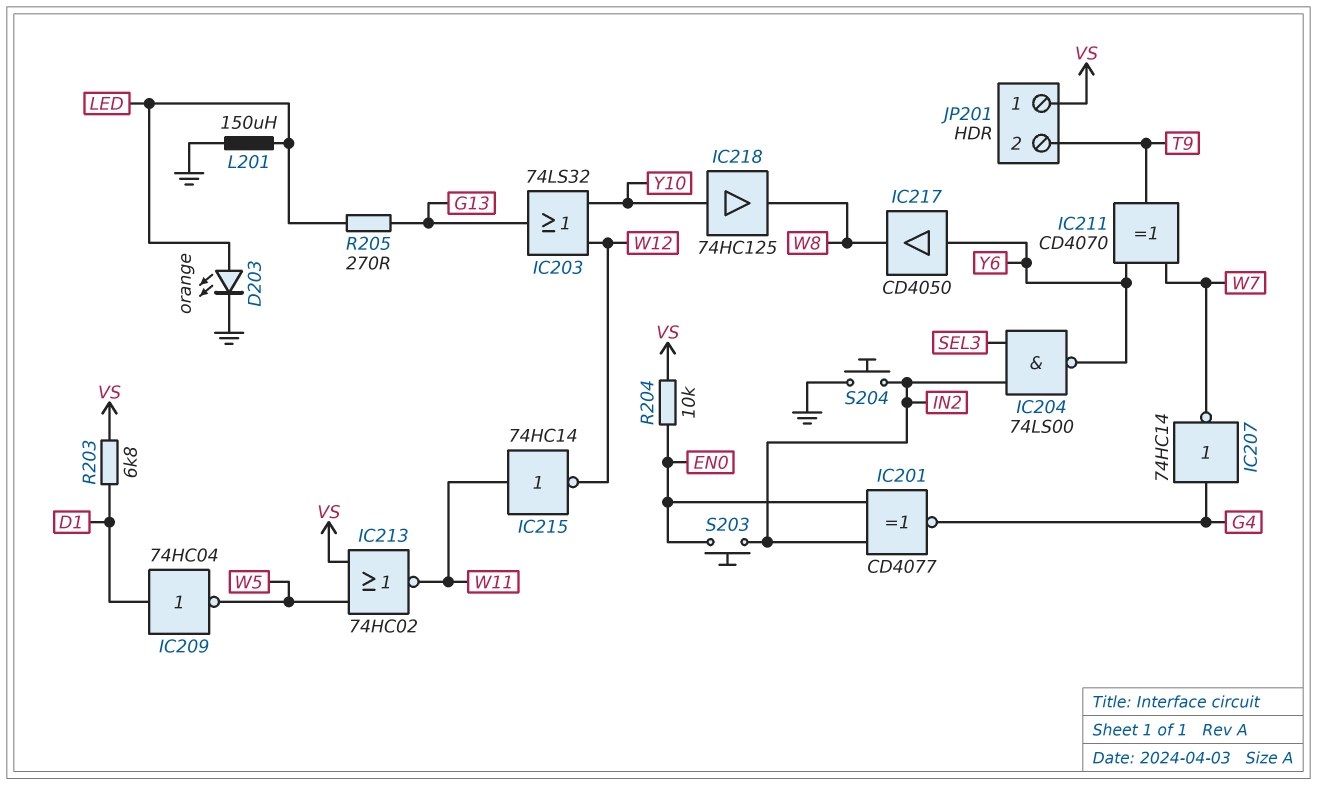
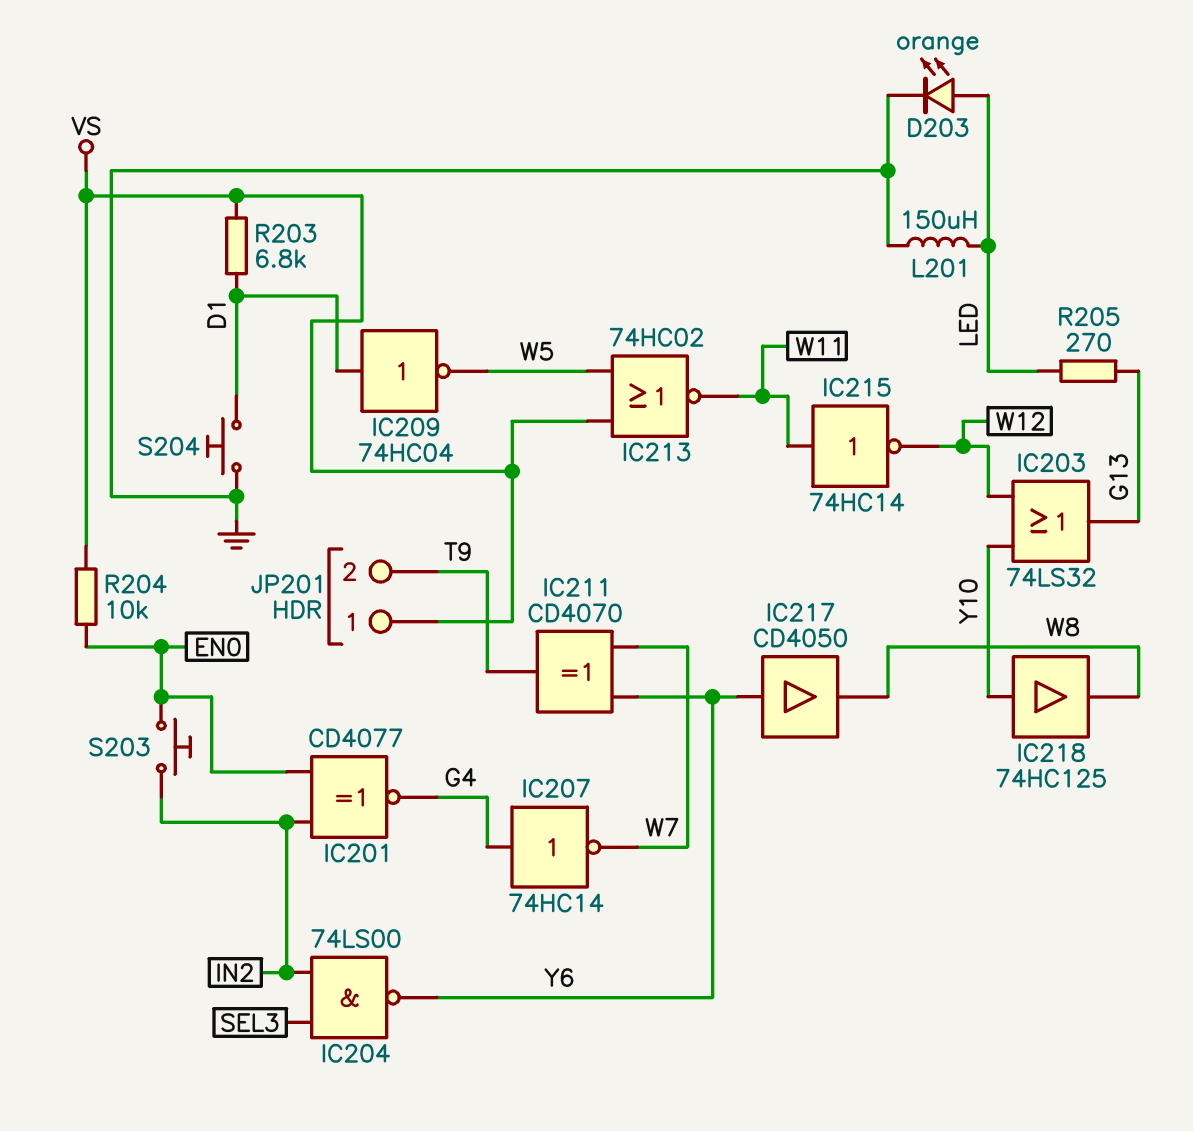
S204: button (GND, IN2) -> button (D1, GND)

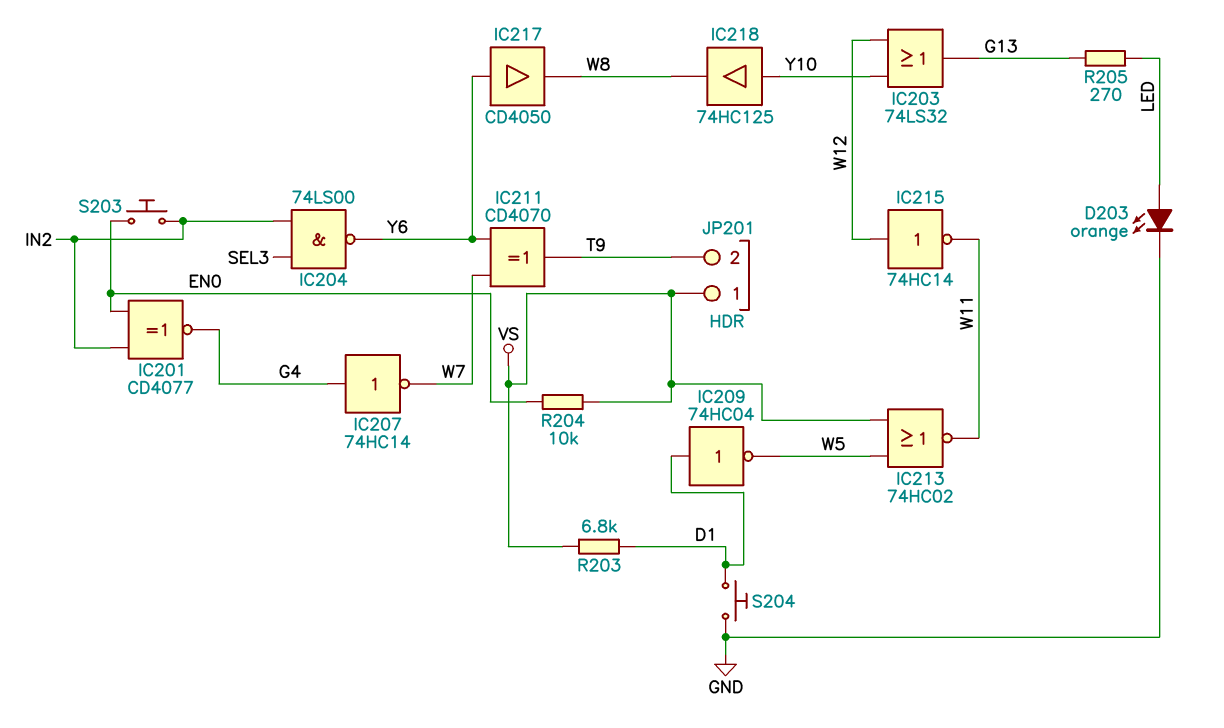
IC215: NOT 74HC14 (in W11, out W12) -> NOT 74HC14 (in W12, out W11)
L201: 150uH (GND, LED) -> none

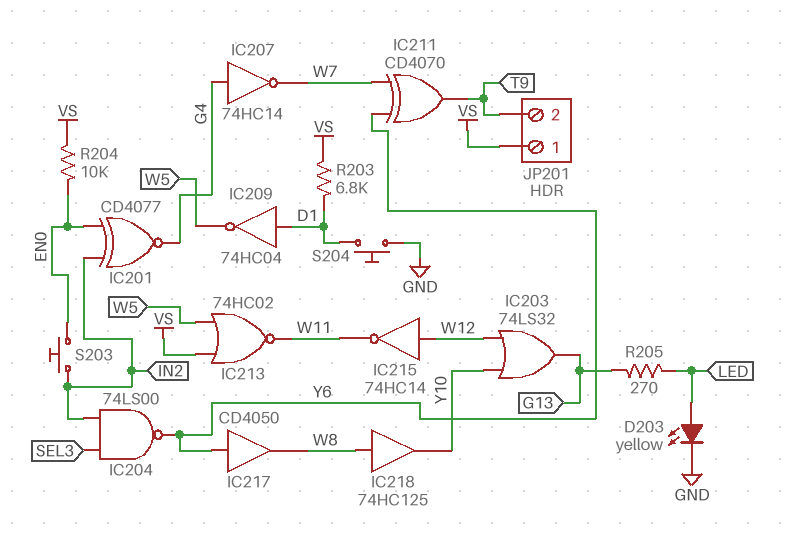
D203: LED orange (A LED, K GND) -> LED yellow (A LED, K GND)
IC218: buffer 74HC125 (in Y10, out W8) -> buffer 74HC125 (in W8, out Y10)

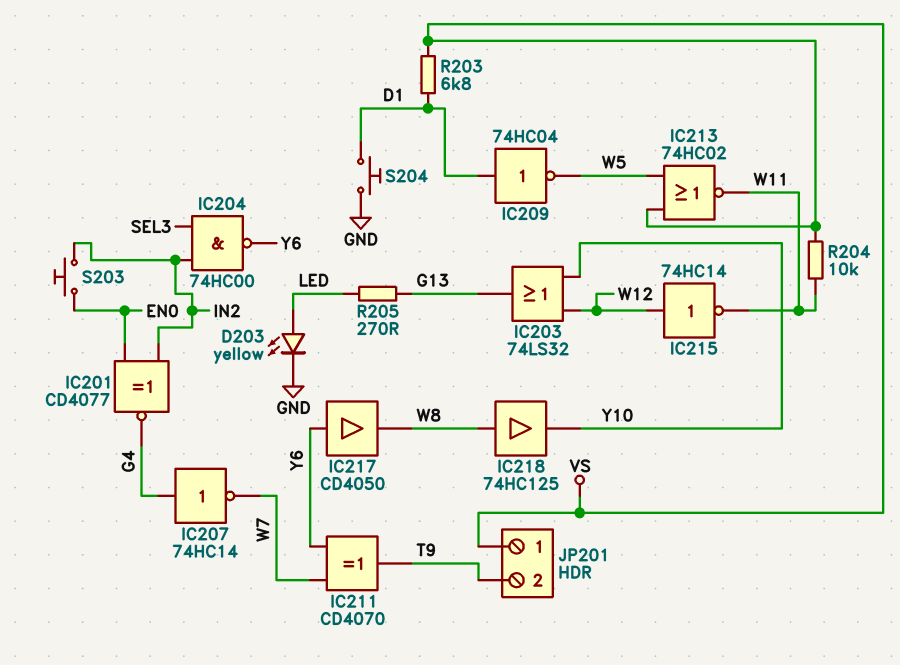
IC204: NAND 74LS00 (in IN2, in SEL3, out Y6) -> NAND 74HC00 (in IN2, in SEL3, out Y6)
R204: 10k (EN0, VS) -> 10k (VS, W11)

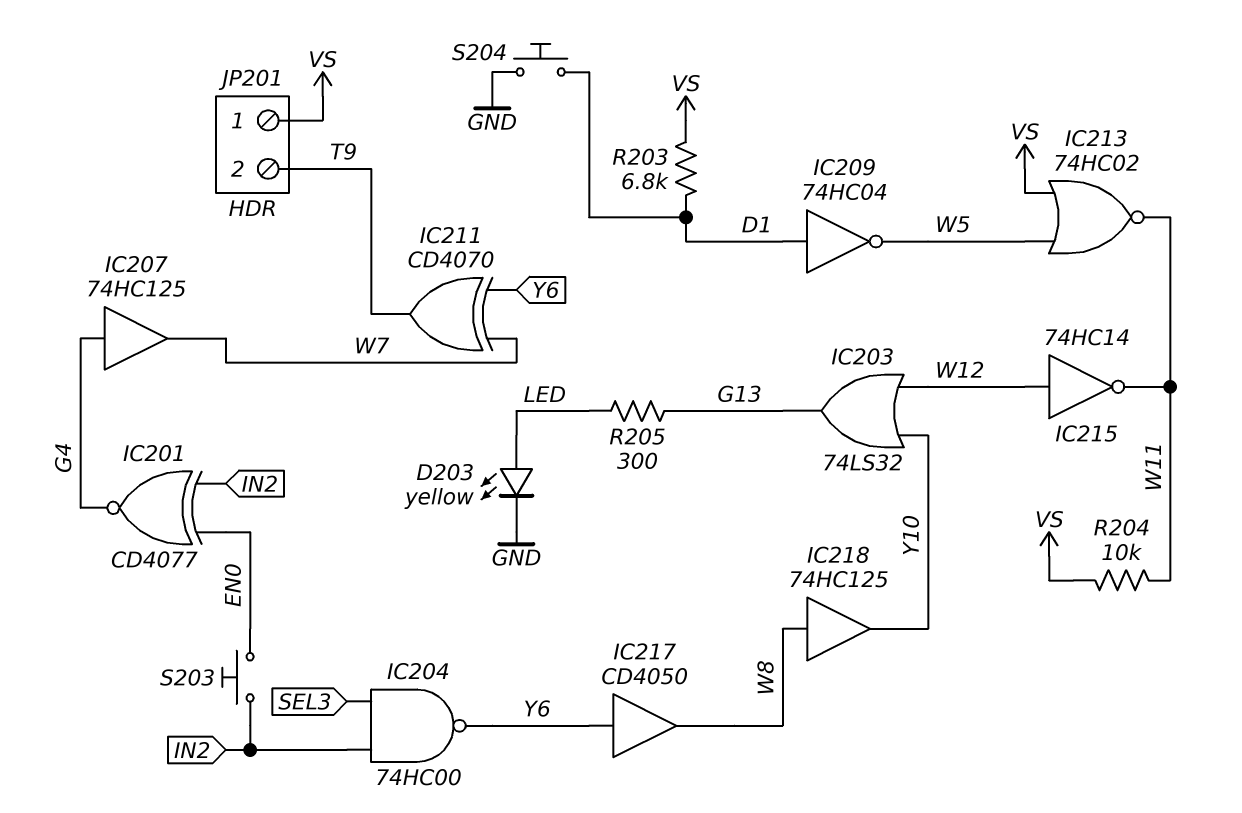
IC207: NOT 74HC14 (in G4, out W7) -> buffer 74HC125 (in G4, out W7)
R205: 270 (G13, LED) -> 300 (G13, LED)

